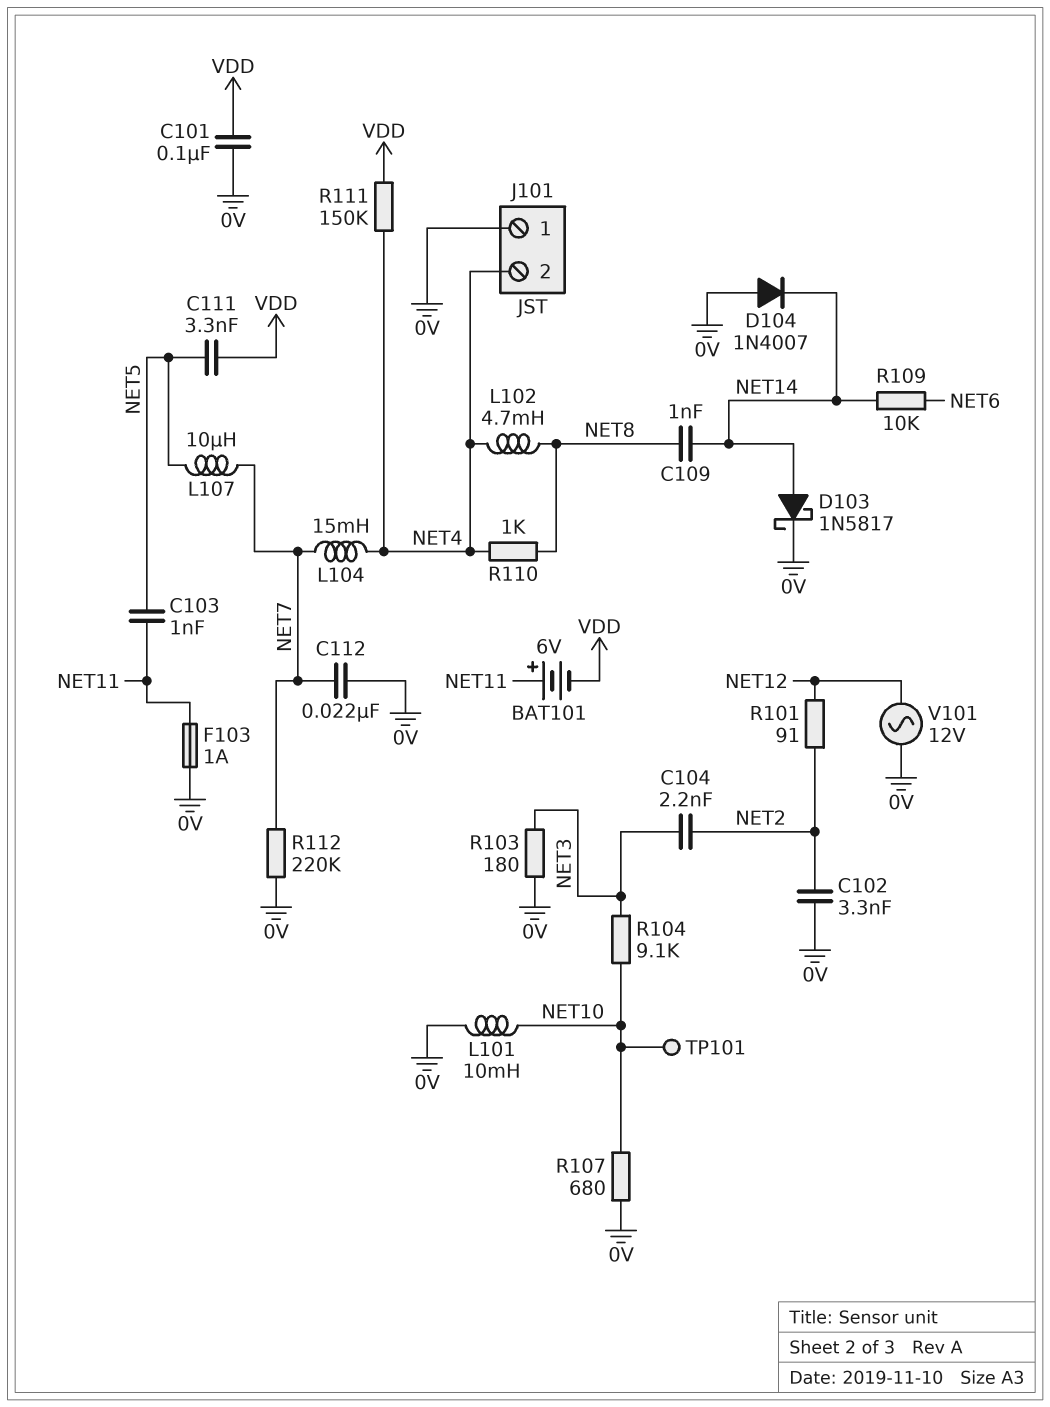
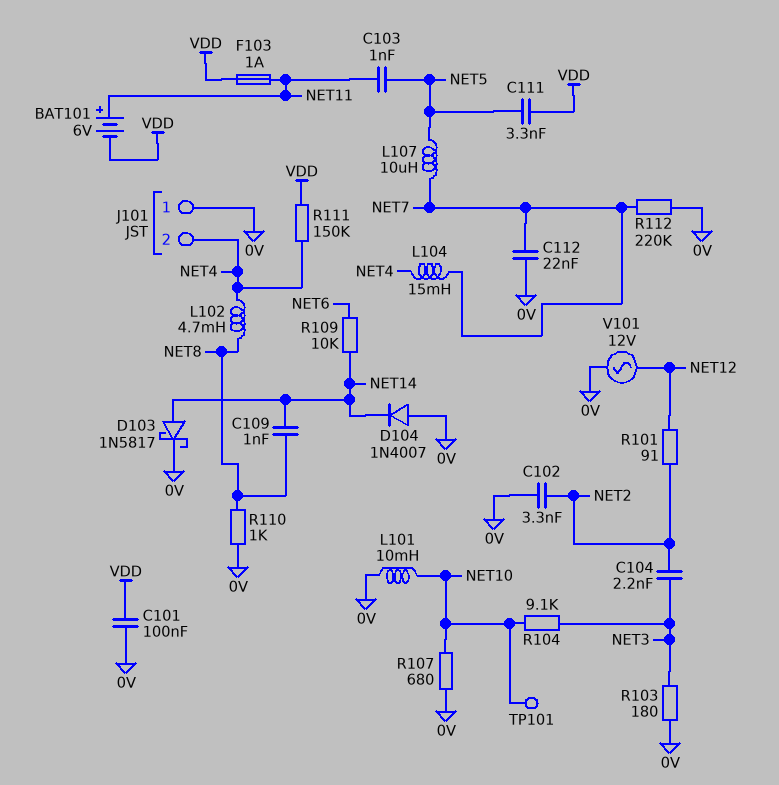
F103: 1A (0V, NET11) -> 1A (NET11, VDD)
R110: 1k (NET4, NET8) -> 1k (0V, NET8)

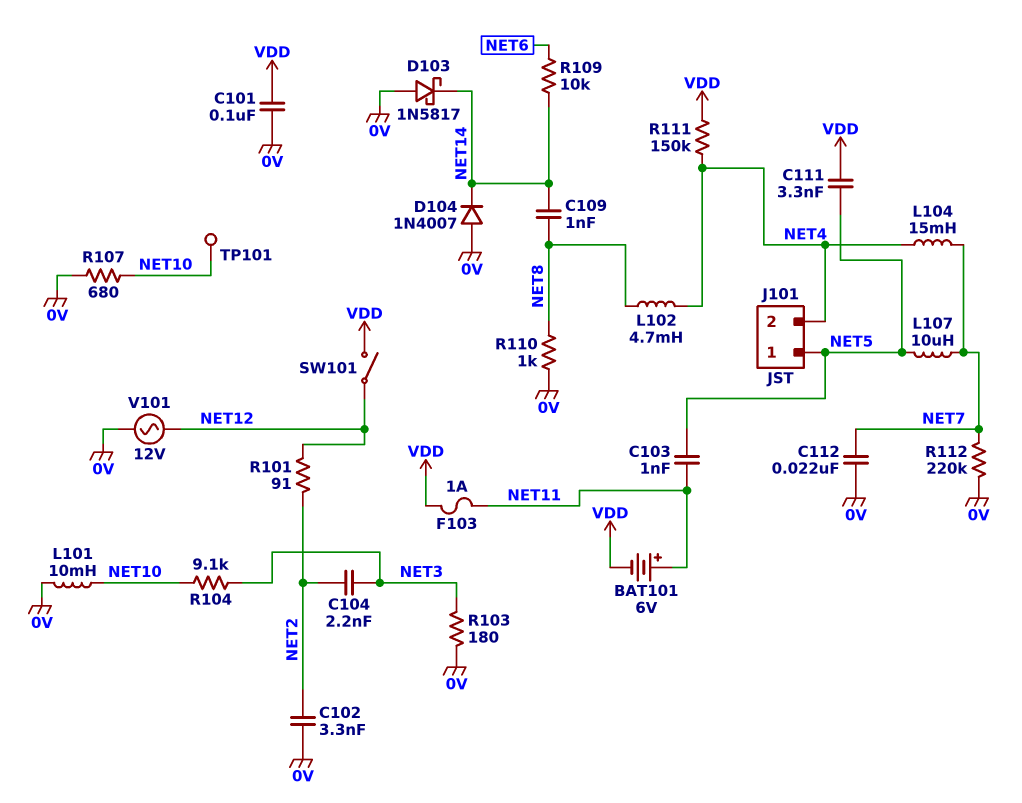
D103: schottky 1N5817 (A NET14, K 0V) -> schottky 1N5817 (A 0V, K NET14)
J101 pin 1: 0V -> NET5
SW101: none -> switch (NET12, VDD)

